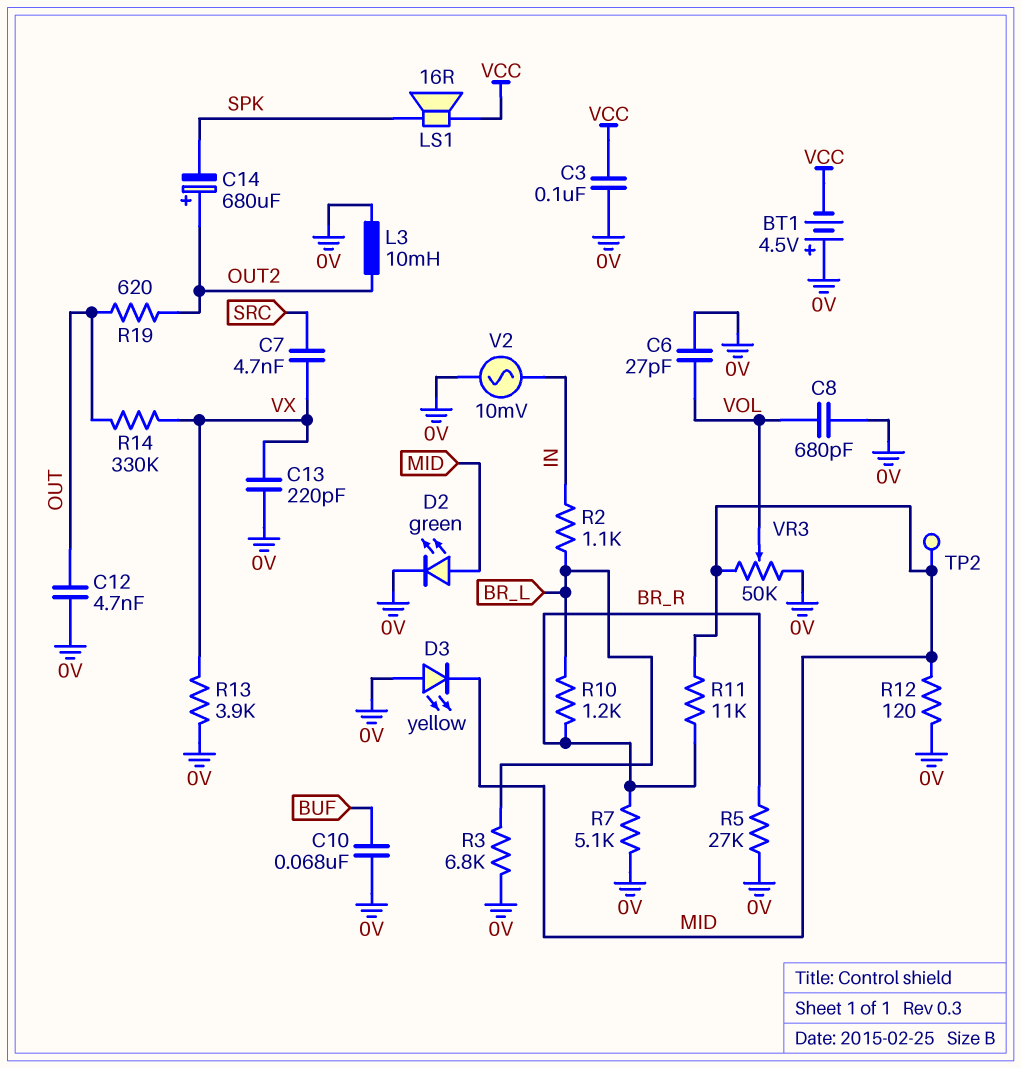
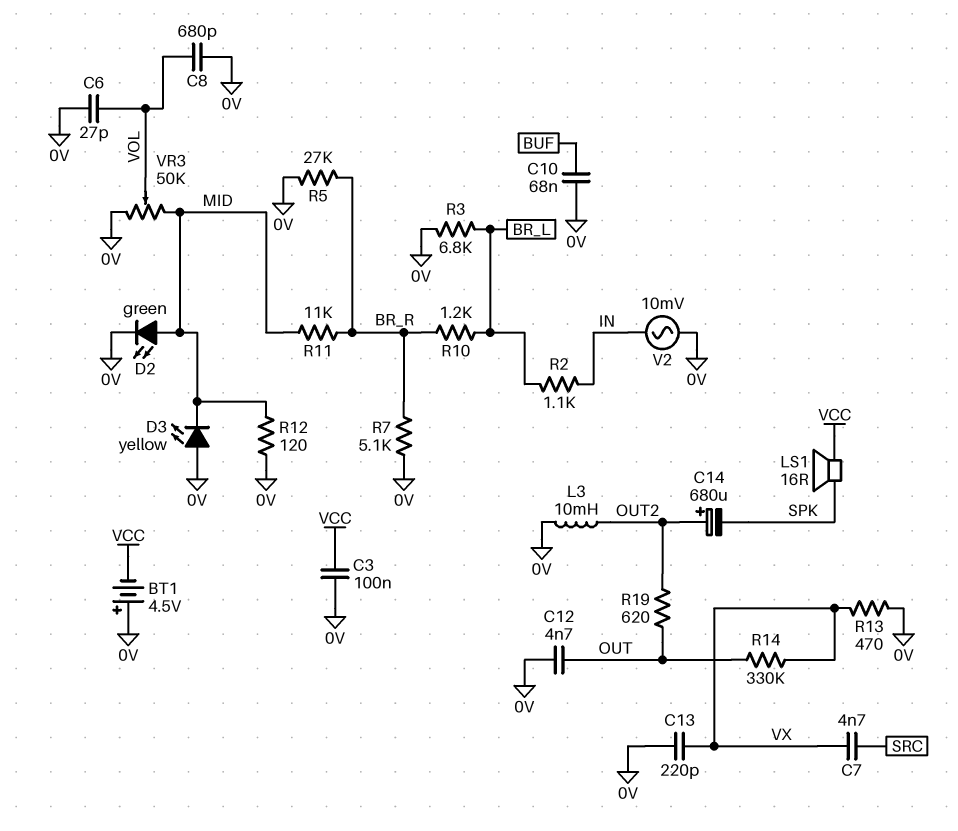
R13: 3.9k (0V, VX) -> 470 (0V, VX)
TP2: test point (MID) -> none

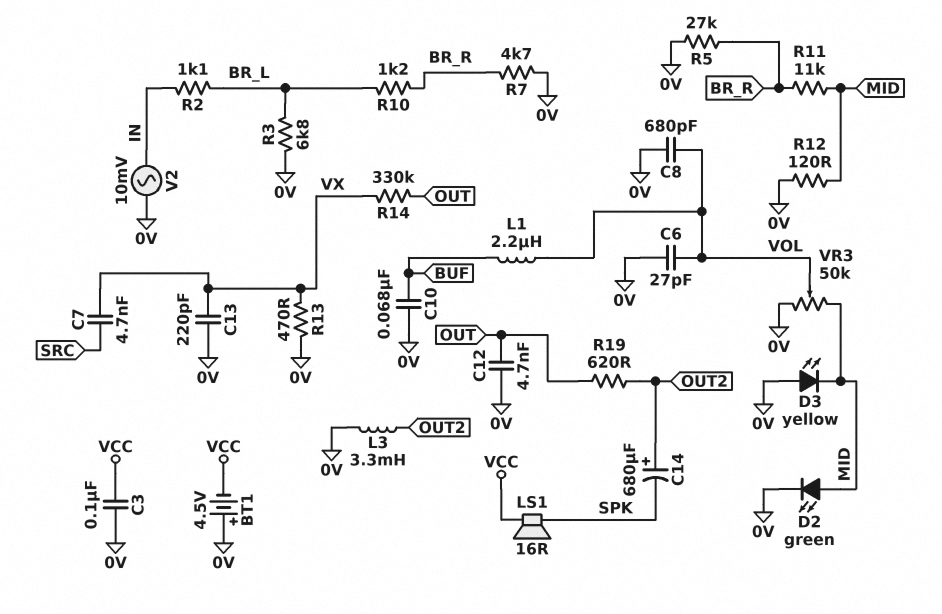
L1: none -> 2.2uH (BUF, VOL)
L3: 10mH (0V, OUT2) -> 3.3mH (0V, OUT2)
R7: 5.1k (0V, BR_R) -> 4.7k (0V, BR_R)

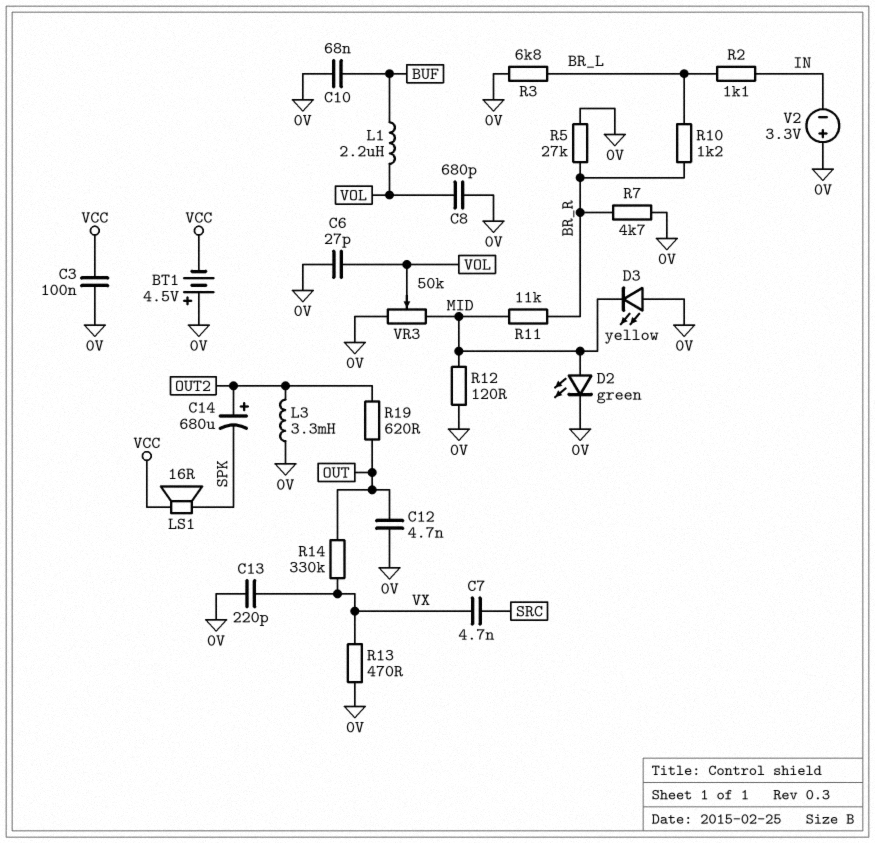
V2: AC 10mV (0V, IN) -> 3.3V (plus 0V, minus IN)

